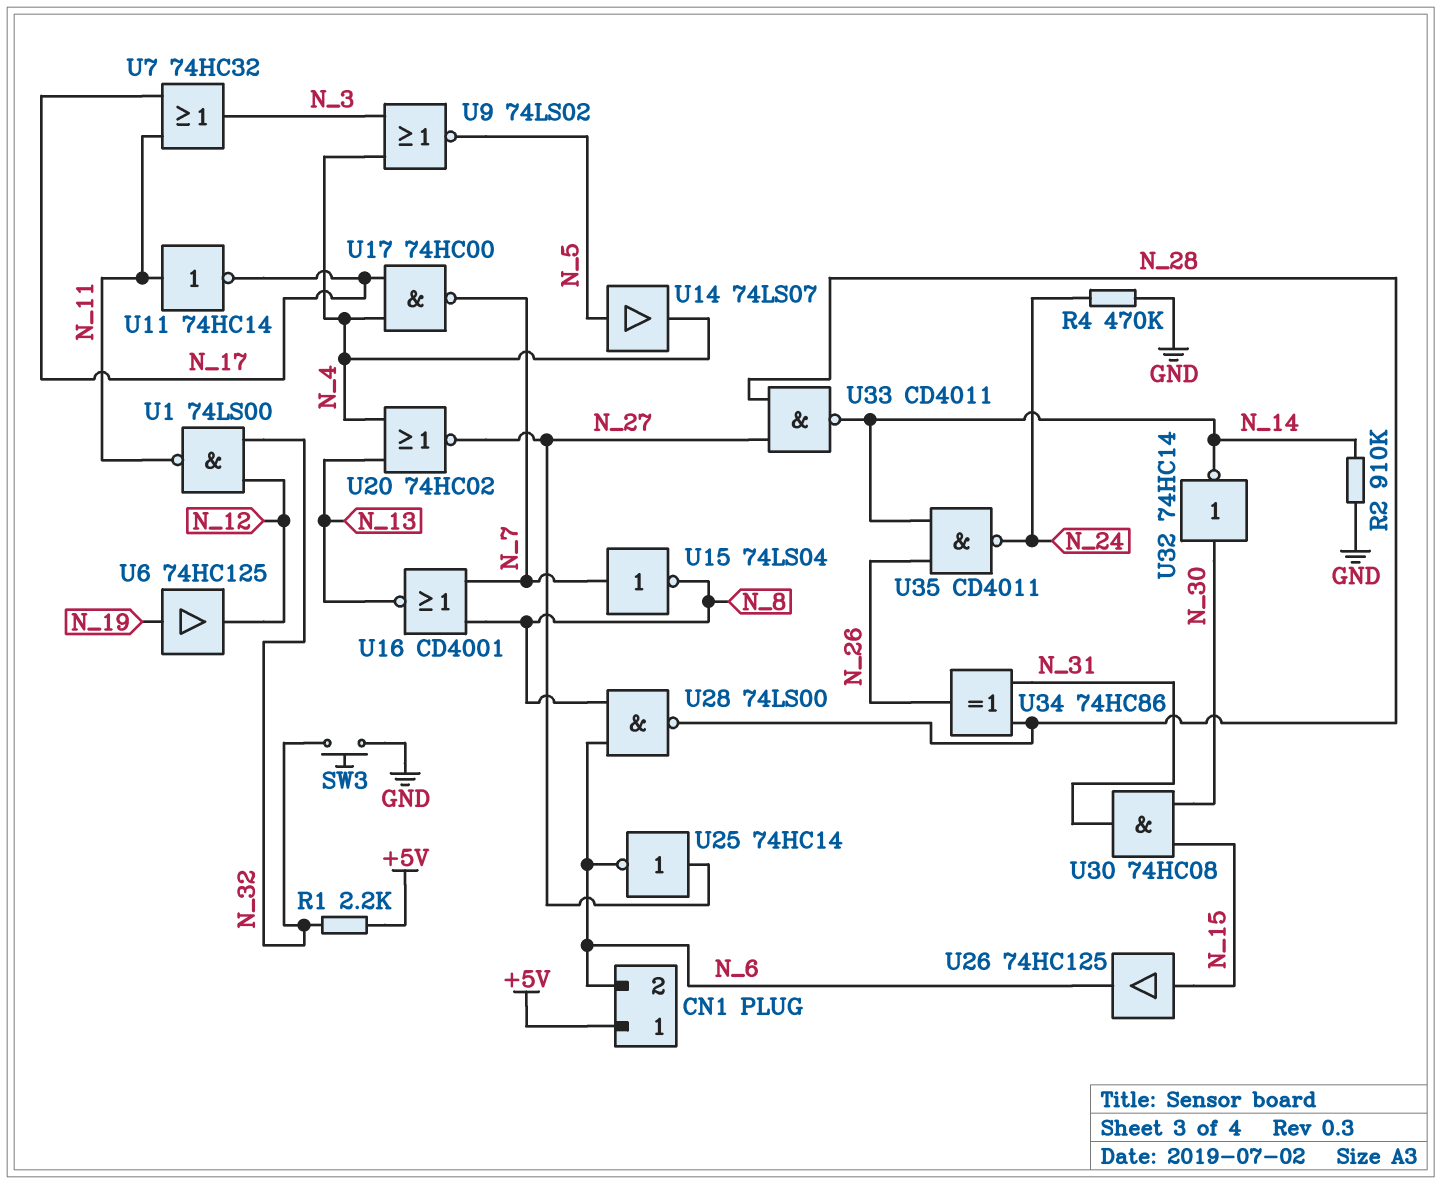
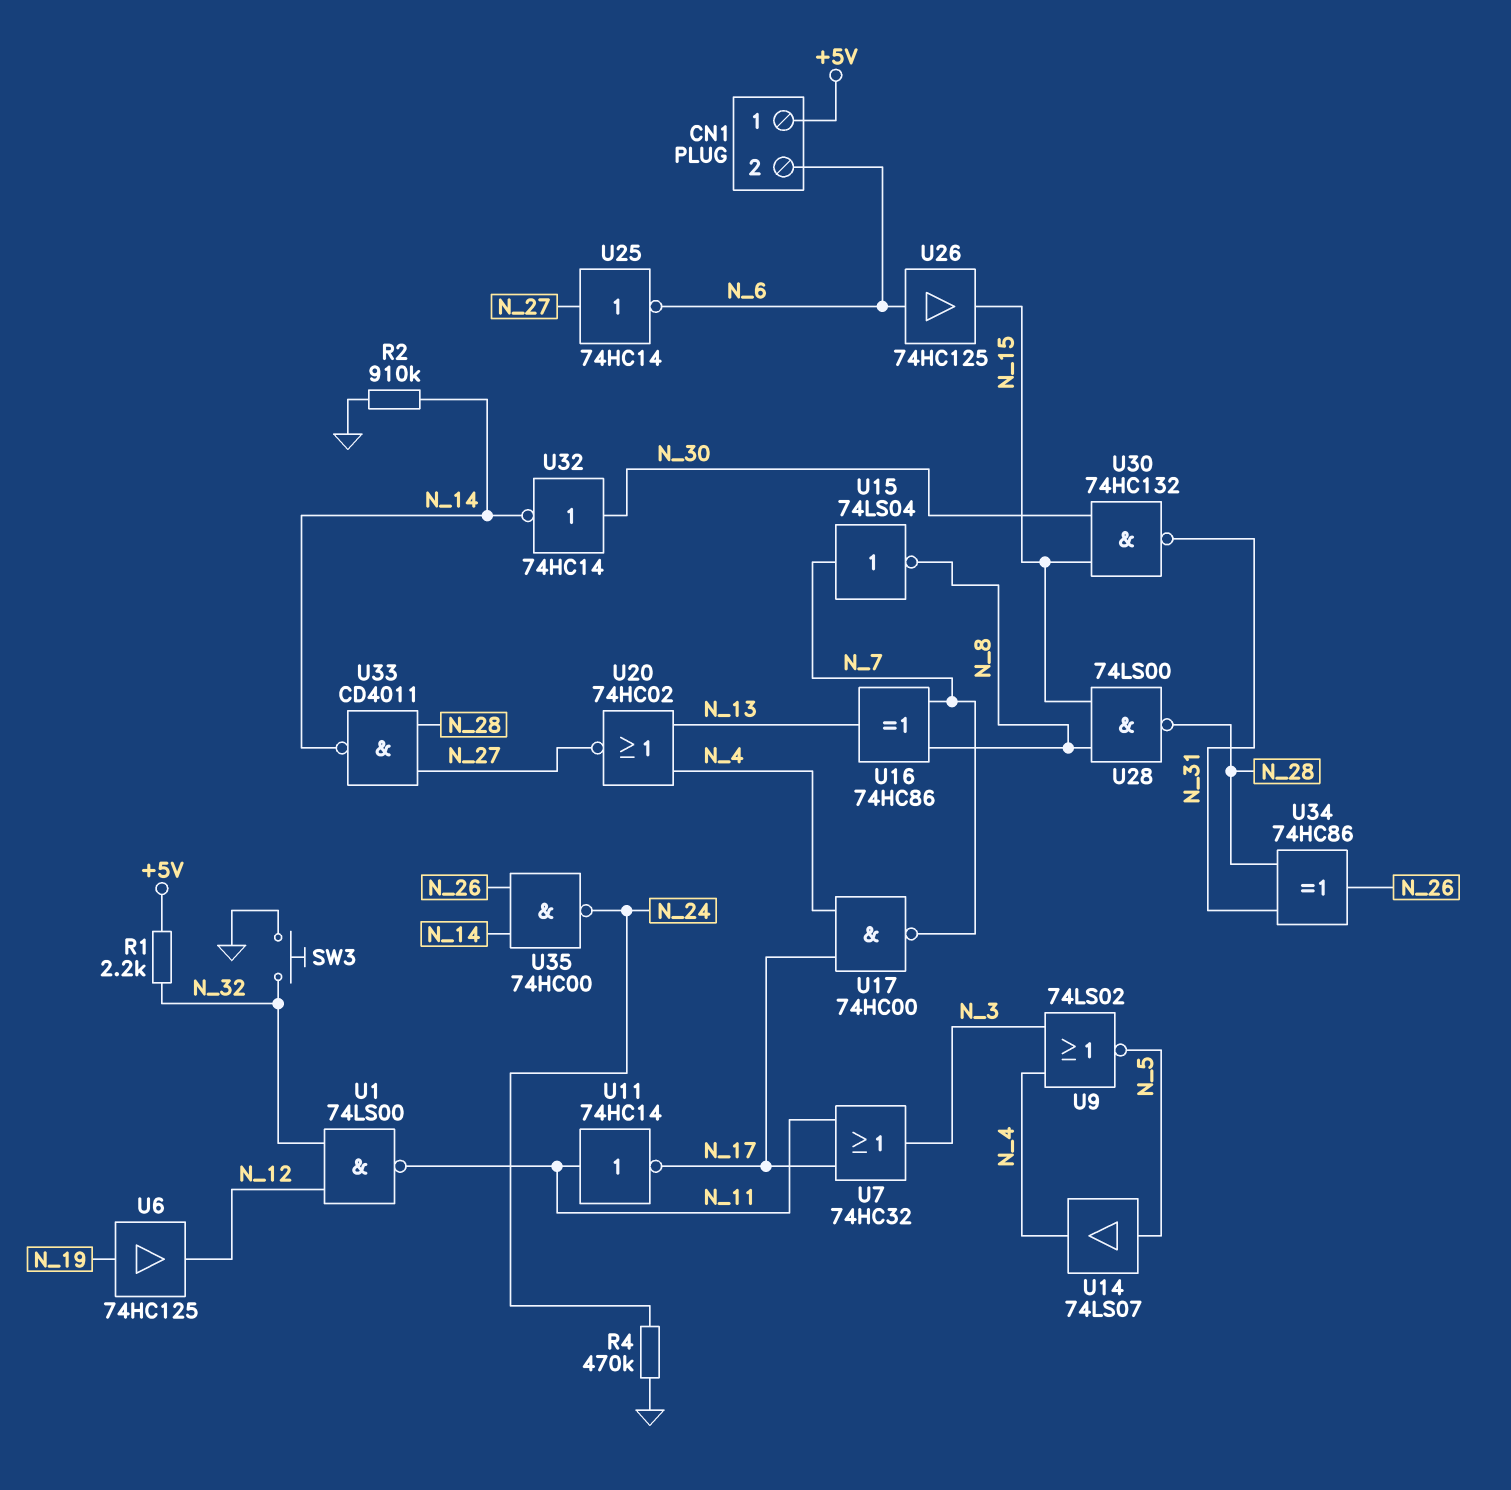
U16: NOR CD4001 (in N_7, in N_8, out N_13) -> XOR 74HC86 (in N_7, in N_8, out N_13)
U26: buffer 74HC125 (in N_15, out N_6) -> buffer 74HC125 (in N_6, out N_15)
U28: NAND 74LS00 (in N_6, in N_8, out N_28) -> NAND 74LS00 (in N_8, in N_15, out N_28)
U30: AND 74HC08 (in N_15, in N_30, out N_31) -> NAND 74HC132 (in N_15, in N_30, out N_31)
U35: NAND CD4011 (in N_14, in N_26, out N_24) -> NAND 74HC00 (in N_14, in N_26, out N_24)

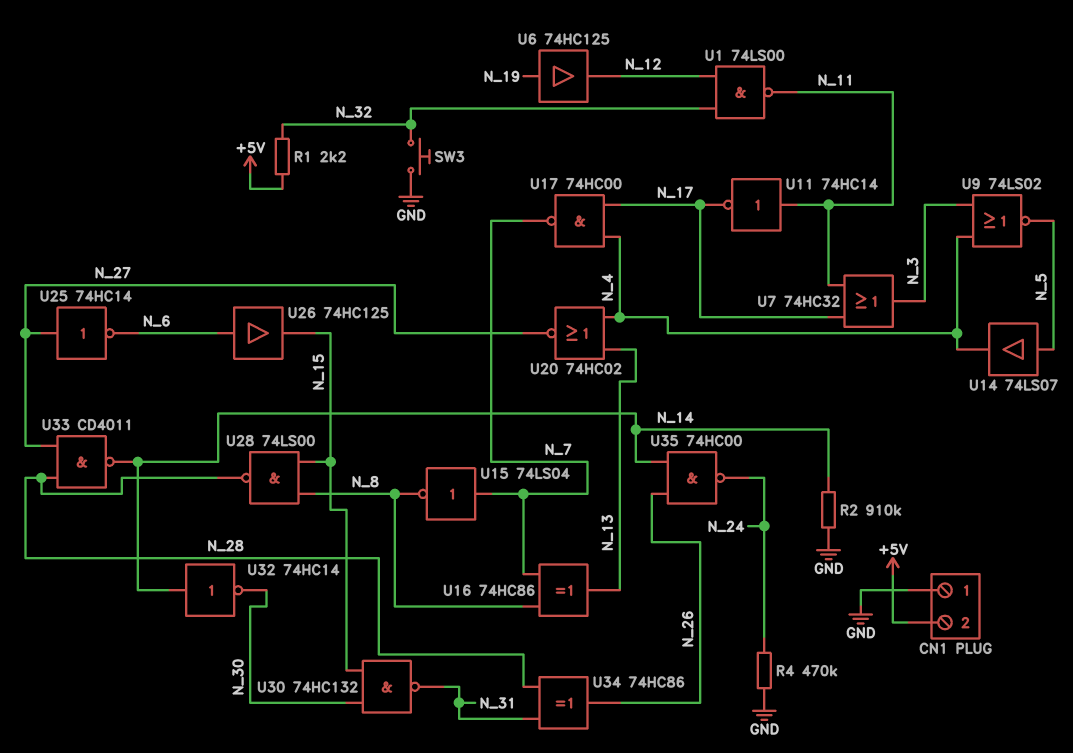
CN1 pin 1: +5V -> GND
CN1 pin 2: N_6 -> +5V
U32: NOT 74HC14 (in N_30, out N_14) -> NOT 74HC14 (in N_14, out N_30)

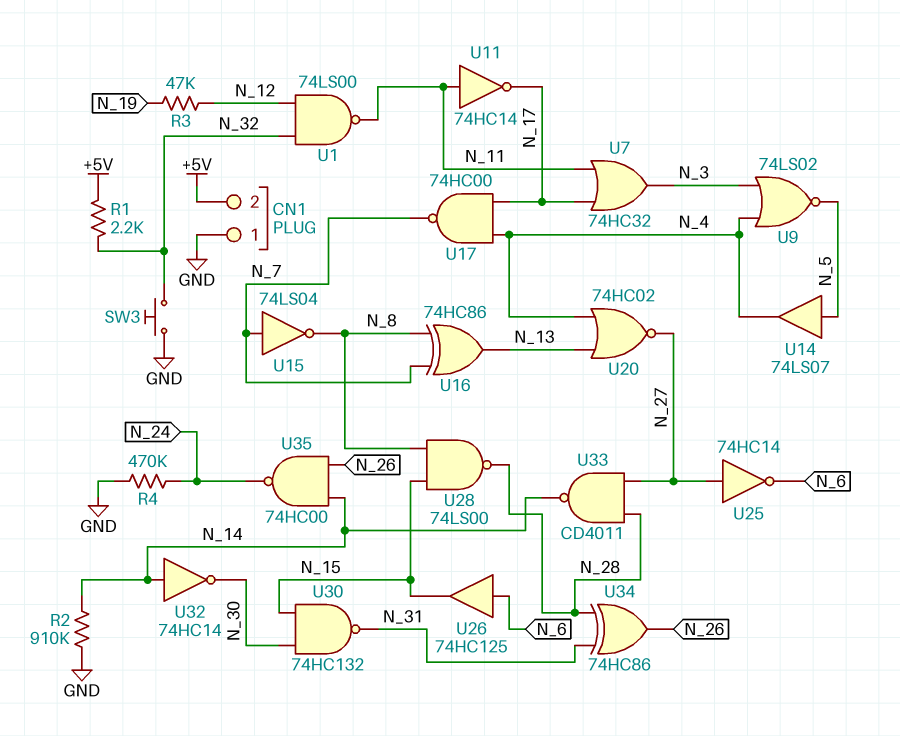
R3: none -> 47k (N_12, N_19)
U6: buffer 74HC125 (in N_19, out N_12) -> none

